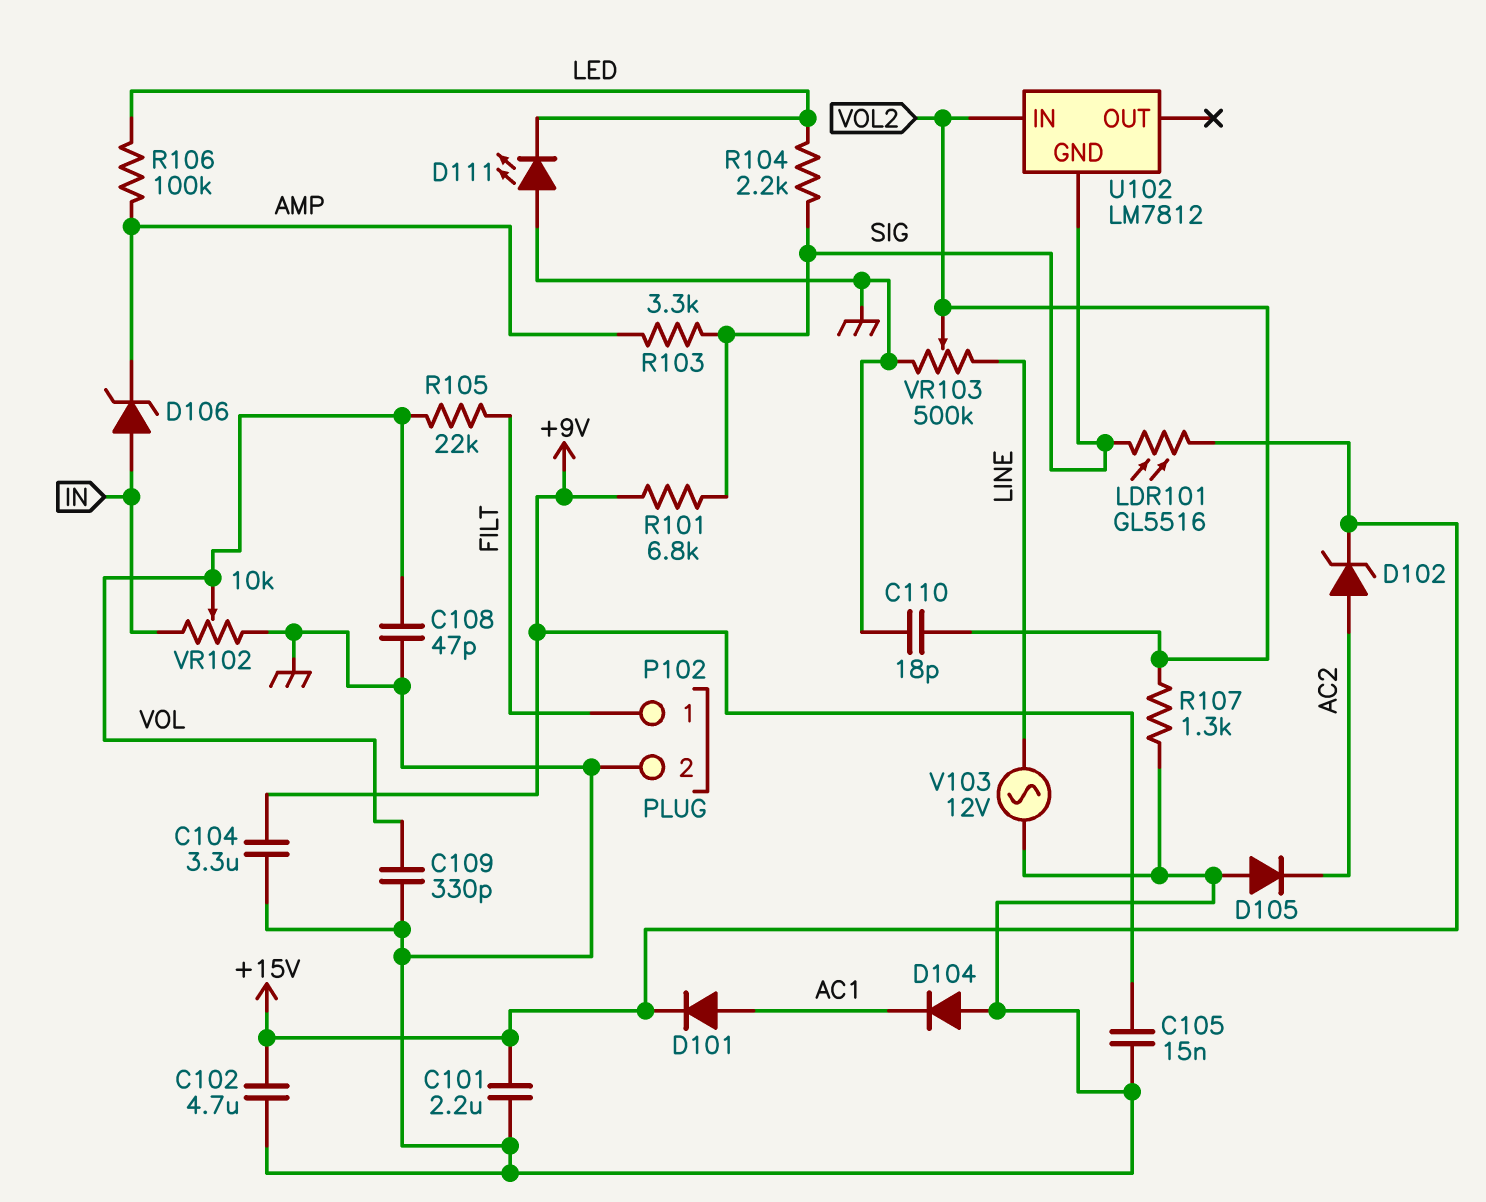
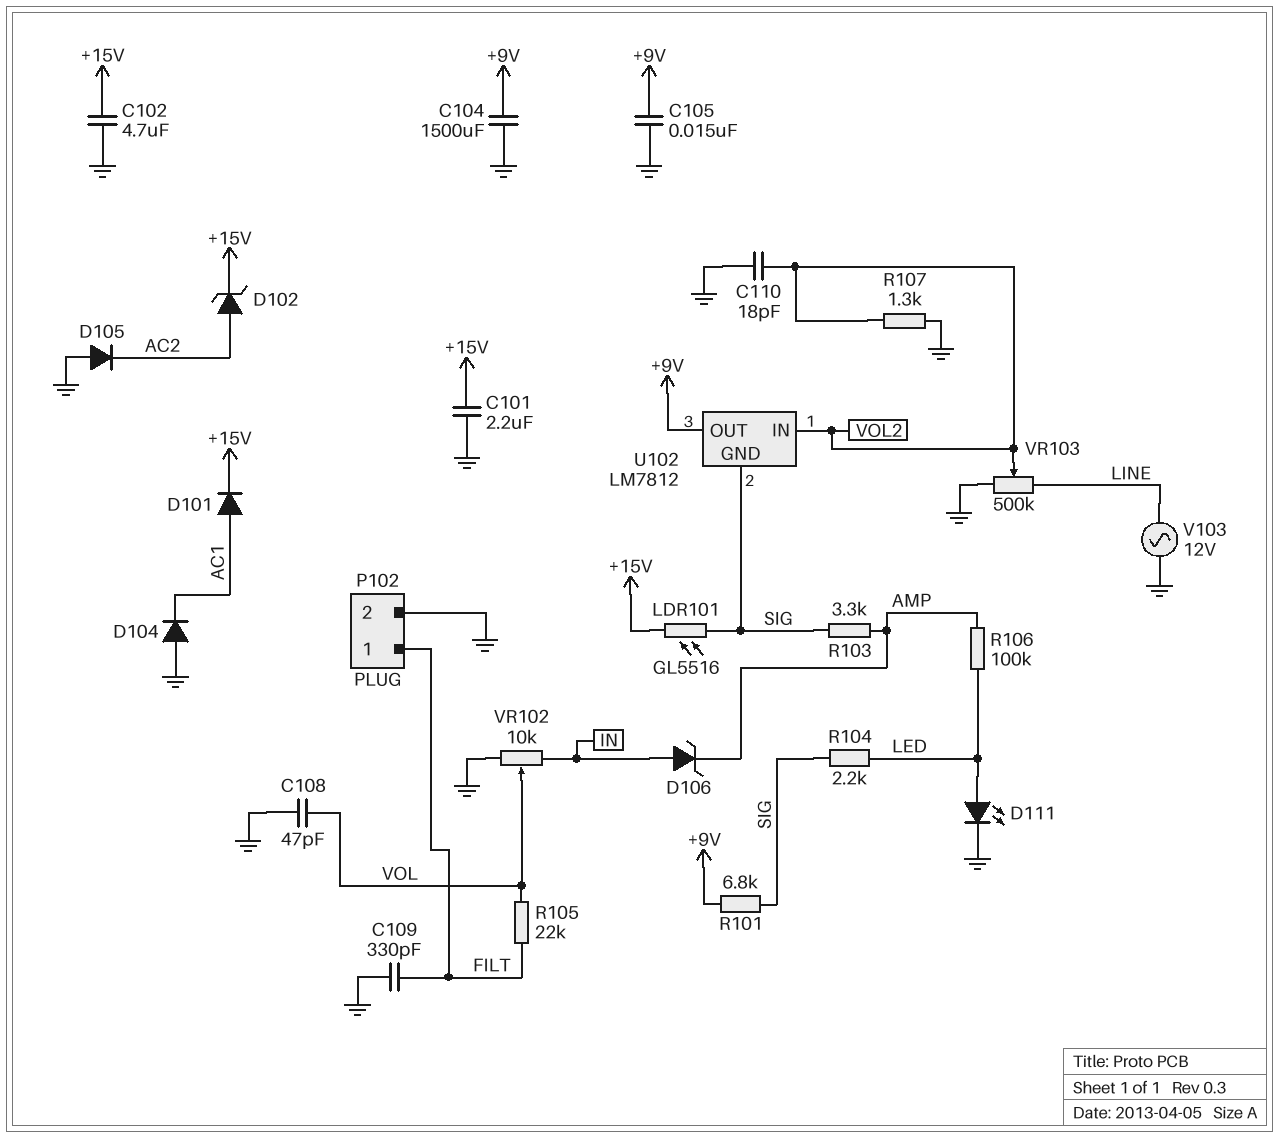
C104: 3.3uF (+9V, GND) -> 1500uF (+9V, GND)
C109: 330pF (GND, VOL) -> 330pF (FILT, GND)
D111: LED (A GND, K LED) -> LED (A LED, K GND)
U102 pin OUT: none -> +9V

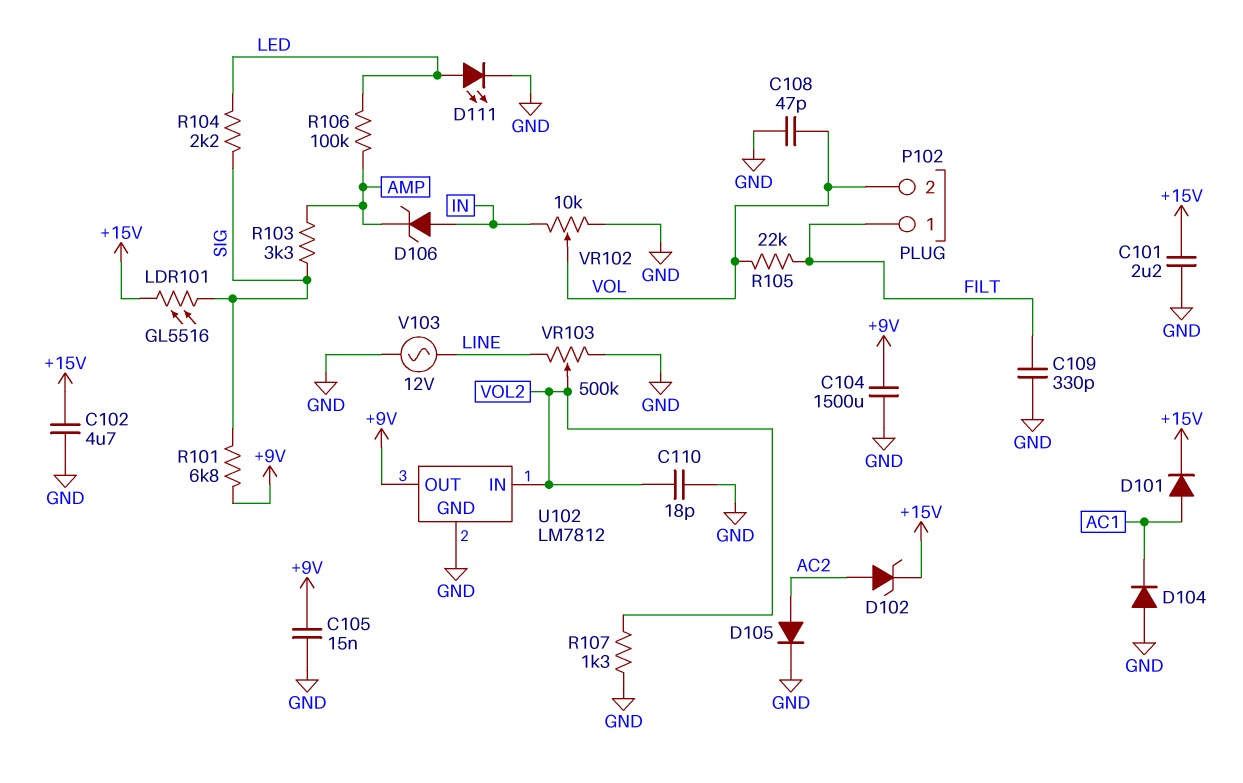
D105: diode (A GND, K AC2) -> diode (A AC2, K GND)
P102 pin 2: GND -> VOL
U102 pin GND: SIG -> GND

